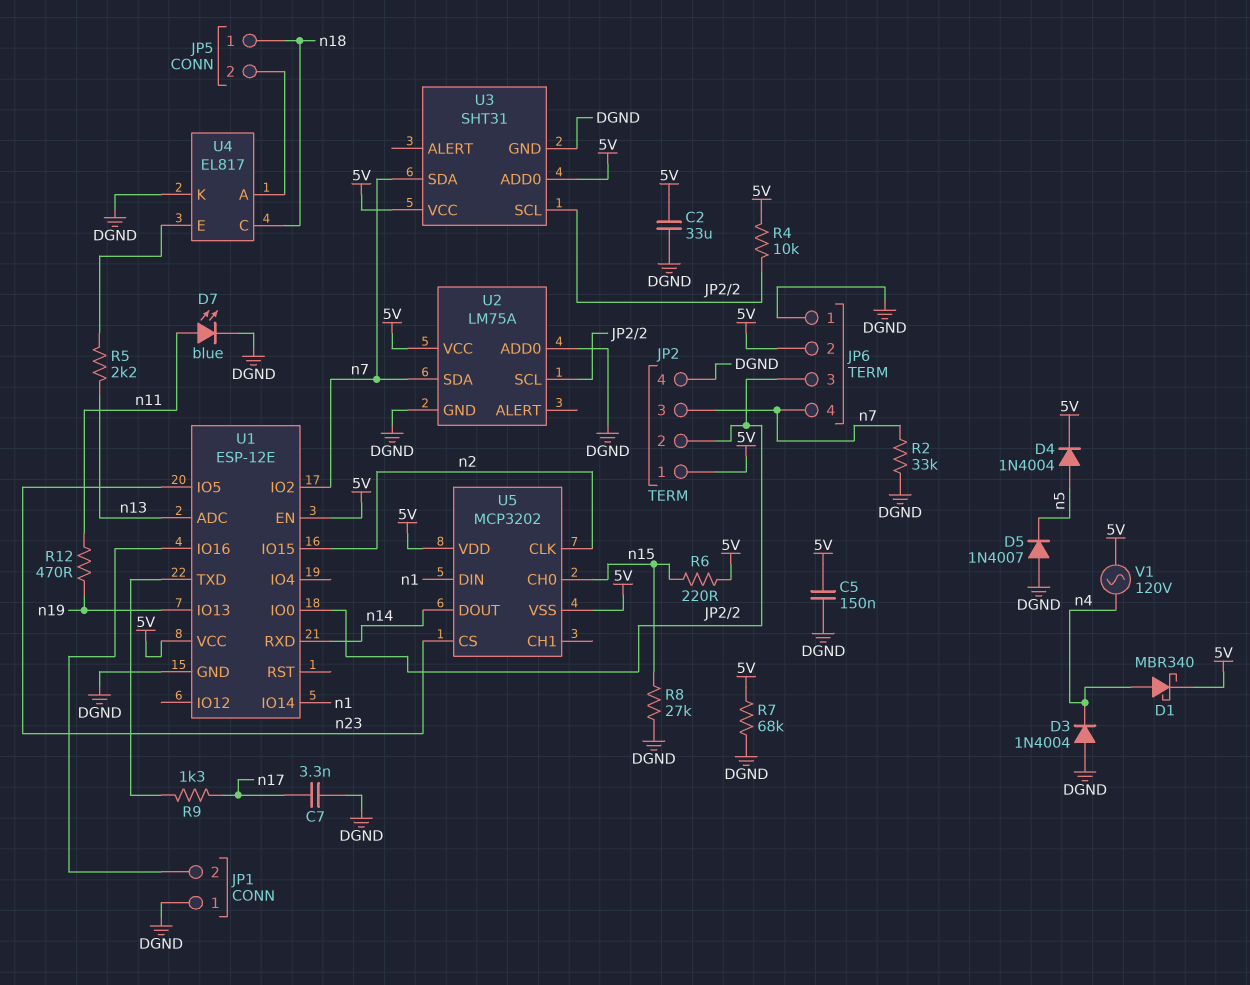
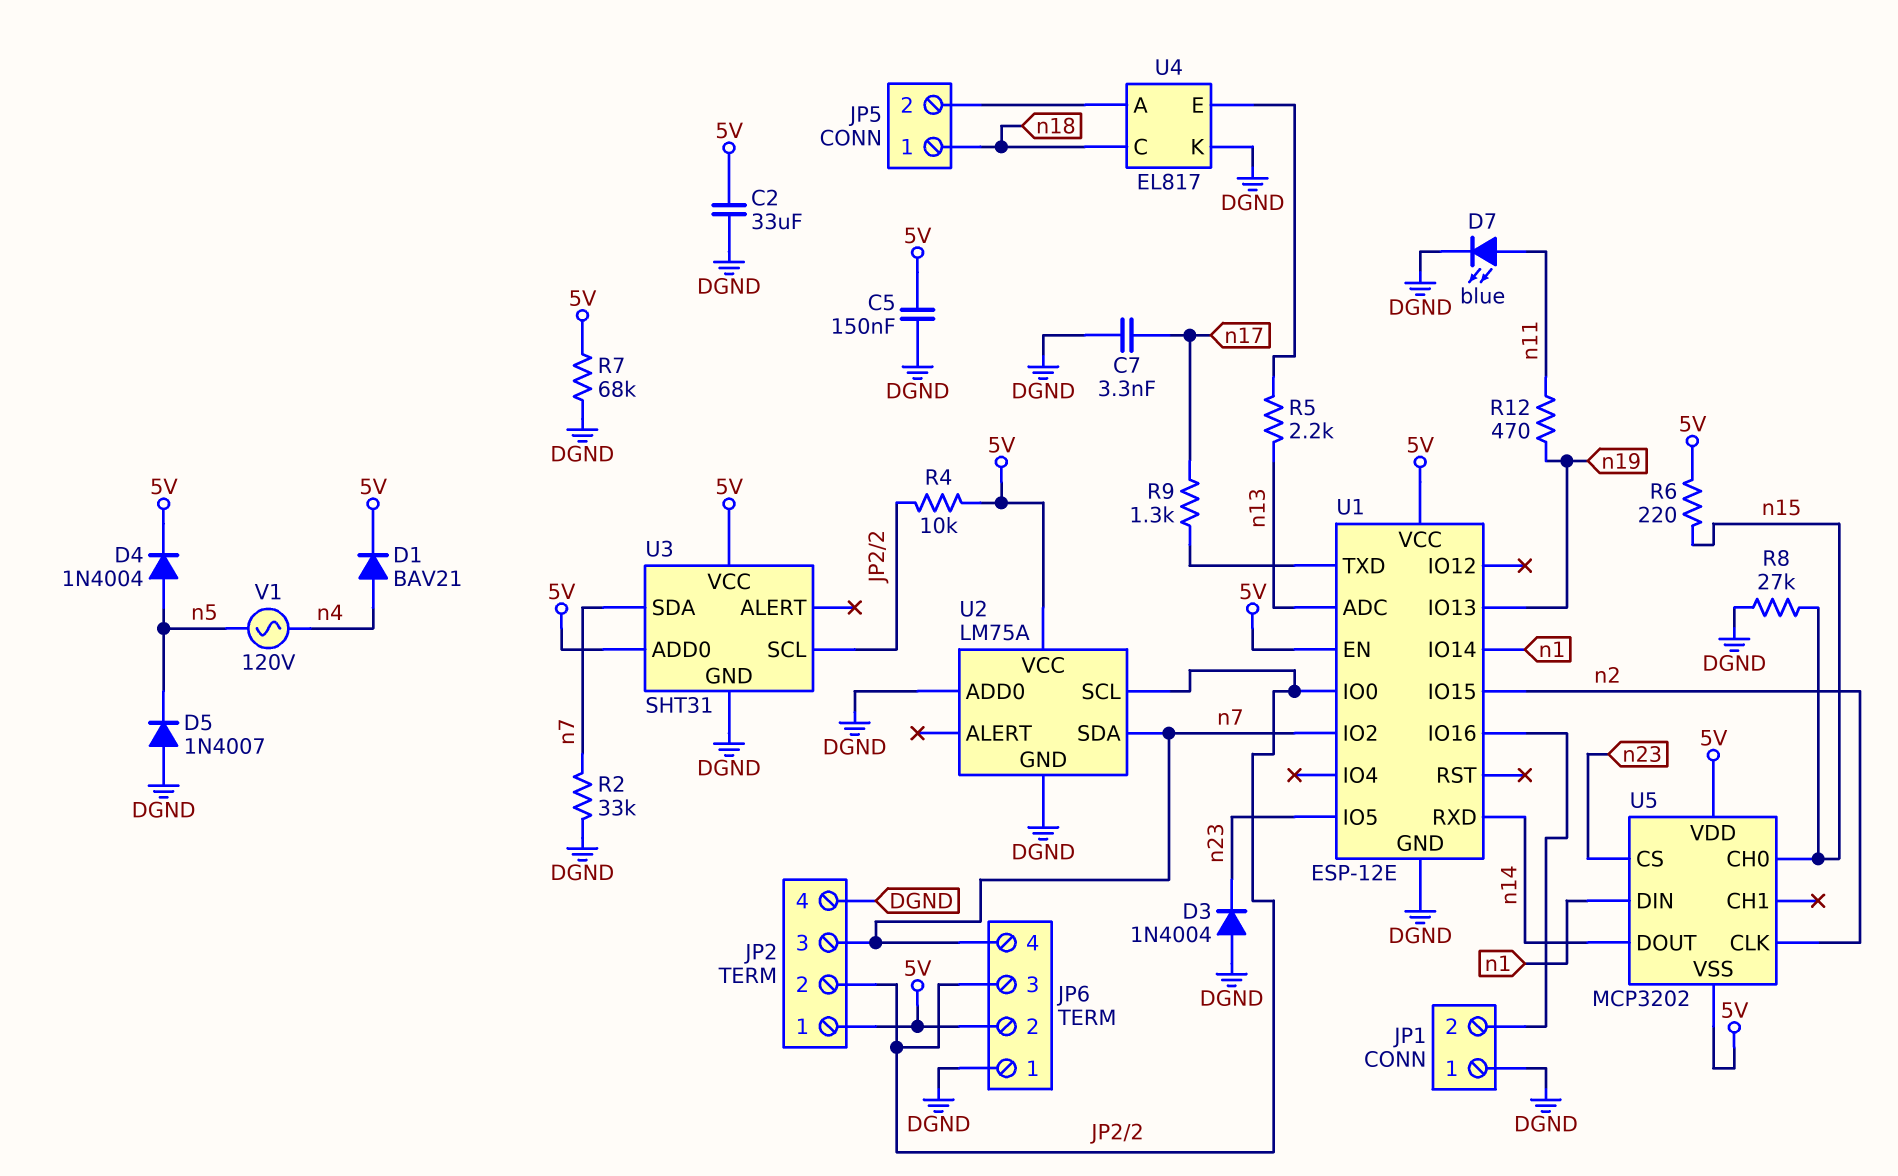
D1: schottky MBR340 (A n4, K 5V) -> diode BAV21 (A n4, K 5V)
D3: diode 1N4004 (A DGND, K n4) -> diode 1N4004 (A DGND, K n23)
V1: AC 120V (5V, n4) -> AC 120V (n4, n5)

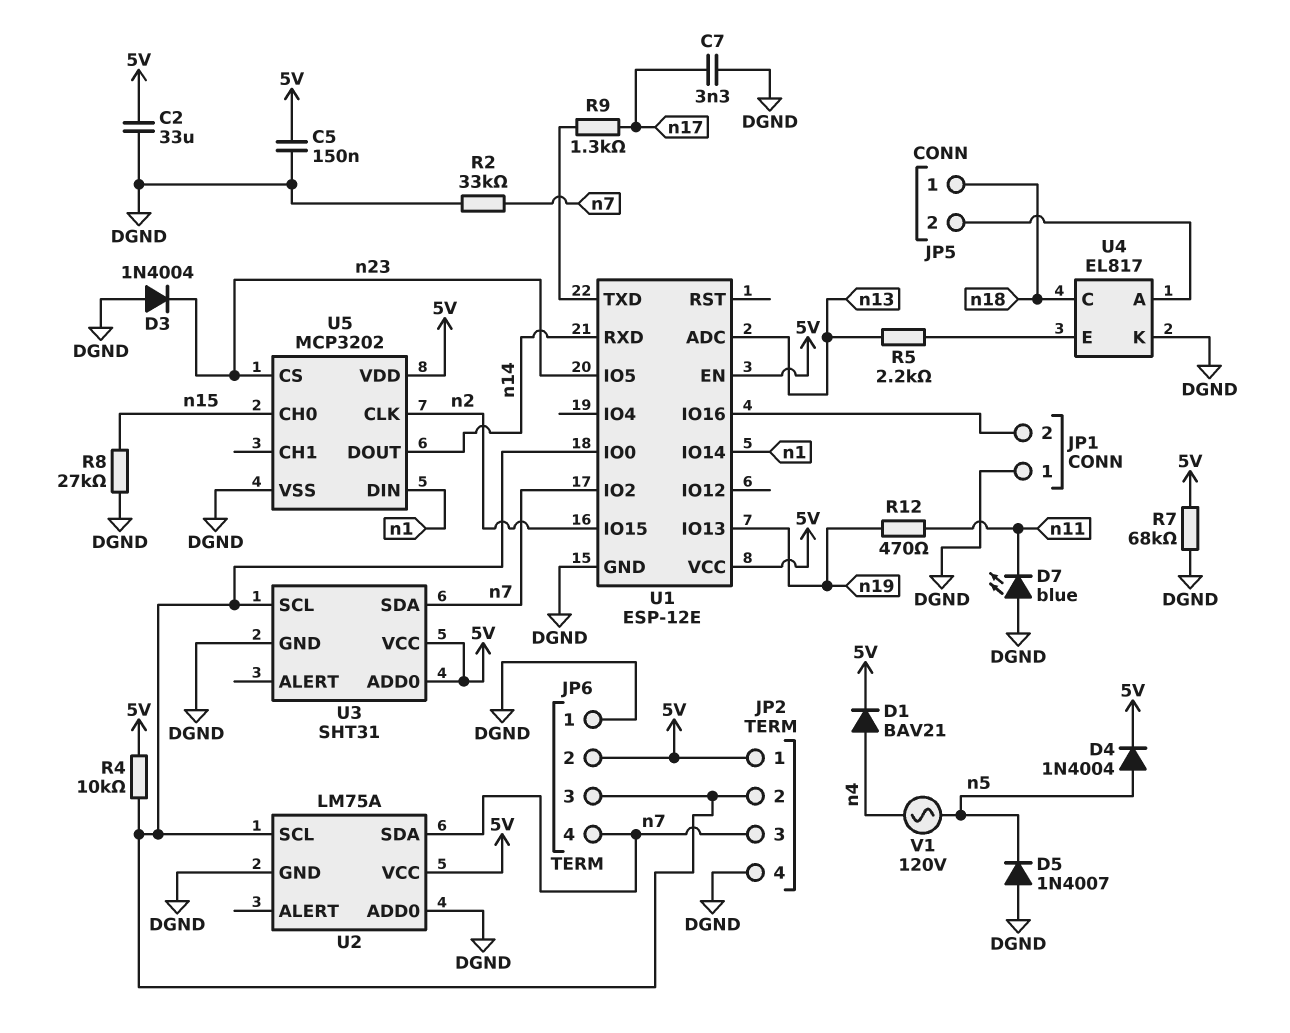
D7: LED blue (A n11, K DGND) -> LED blue (A DGND, K n11)
R6: 220 (5V, n15) -> none
U5 pin VSS: 5V -> DGND

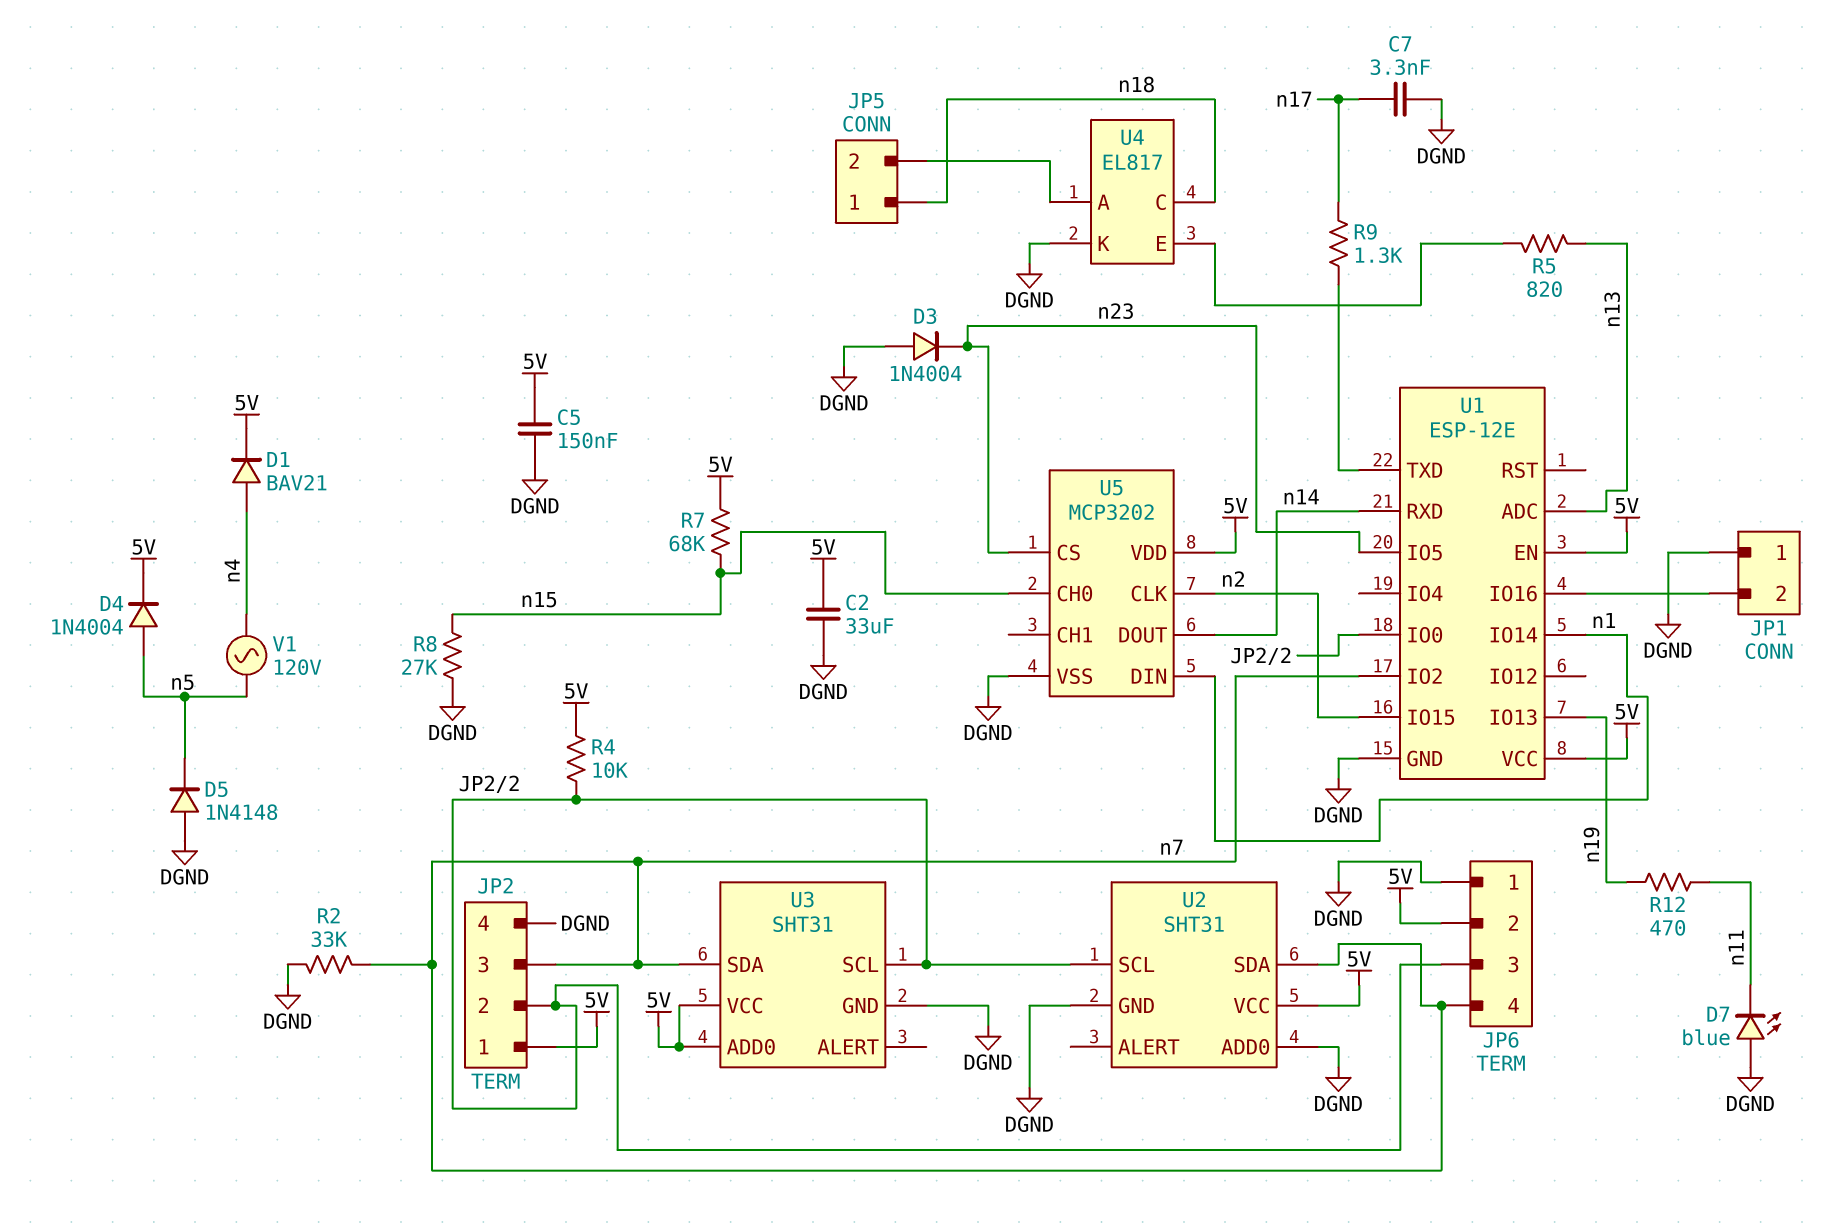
D5: diode 1N4007 (A DGND, K n5) -> diode 1N4148 (A DGND, K n5)
R5: 2.2k (U4/E, n13) -> 820 (U4/E, n13)
R7: 68k (5V, DGND) -> 68k (5V, n15)
U2: LM75A -> SHT31

